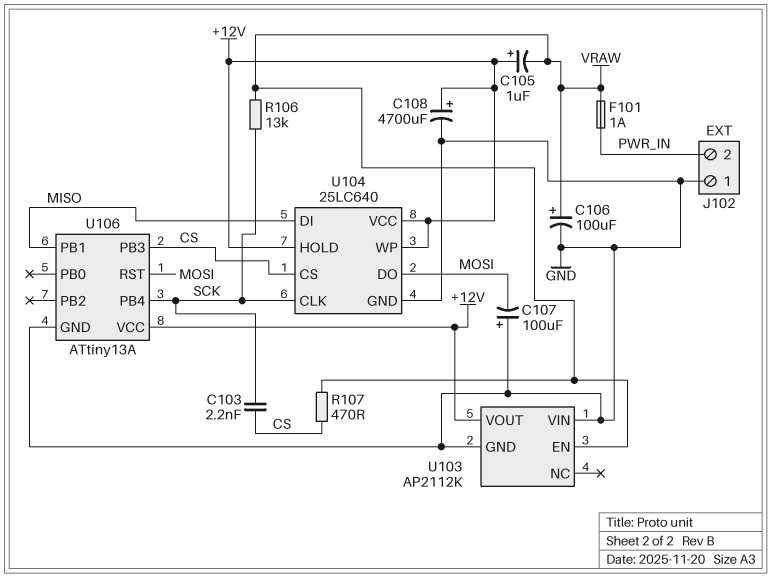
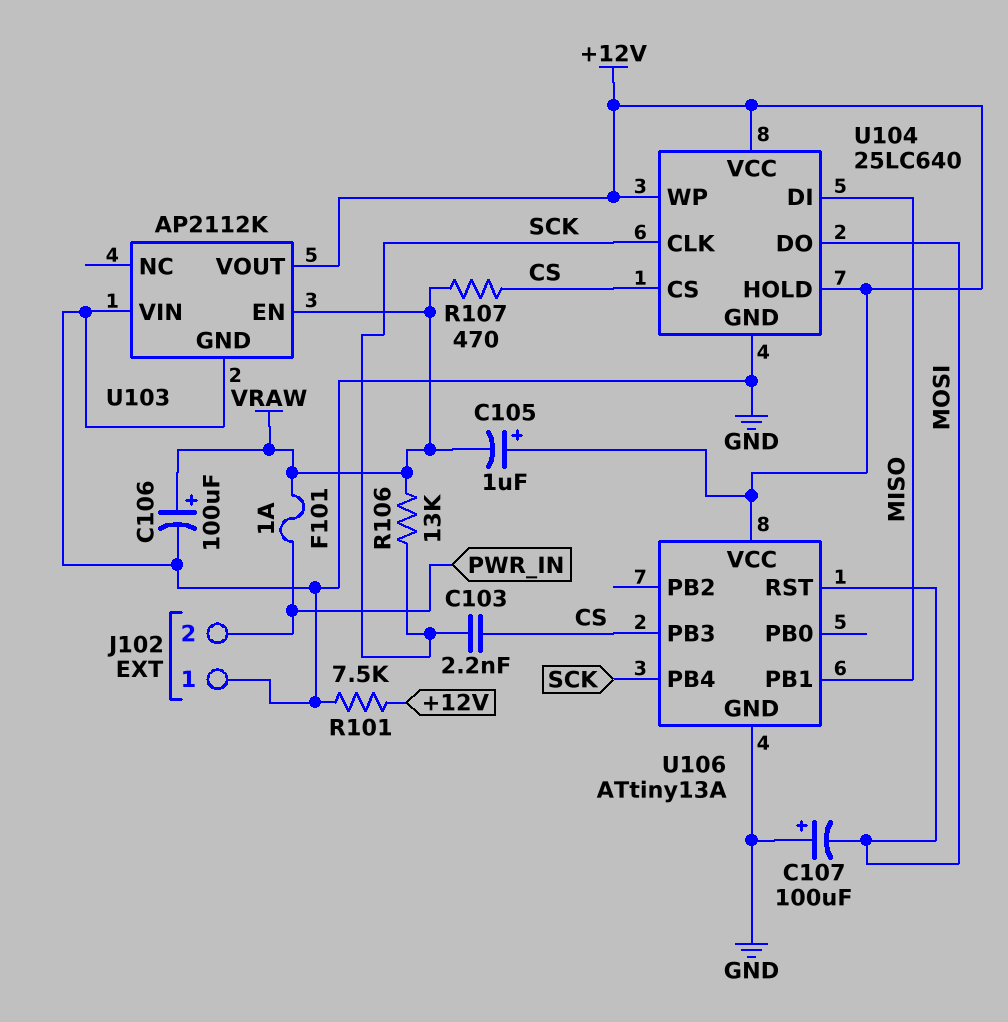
C108: 4700uF (plus +12V, minus GND) -> none
R101: none -> 7.5k (+12V, GND)

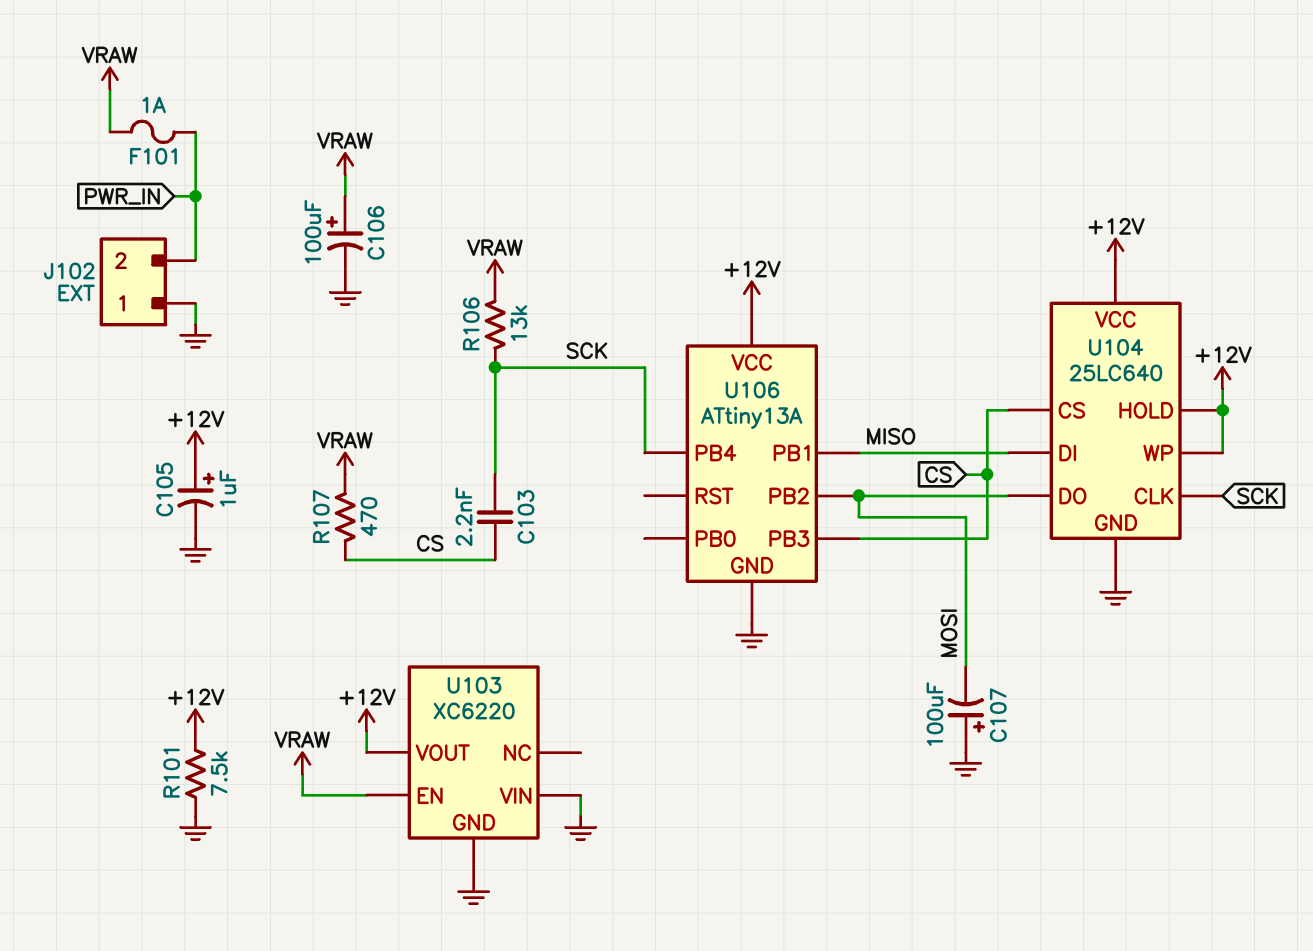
C105: 1uF (plus +12V, minus VRAW) -> 1uF (plus +12V, minus GND)
U103: AP2112K -> XC6220
U106 pin PB2: none -> MOSI
U106 pin RST: MOSI -> none

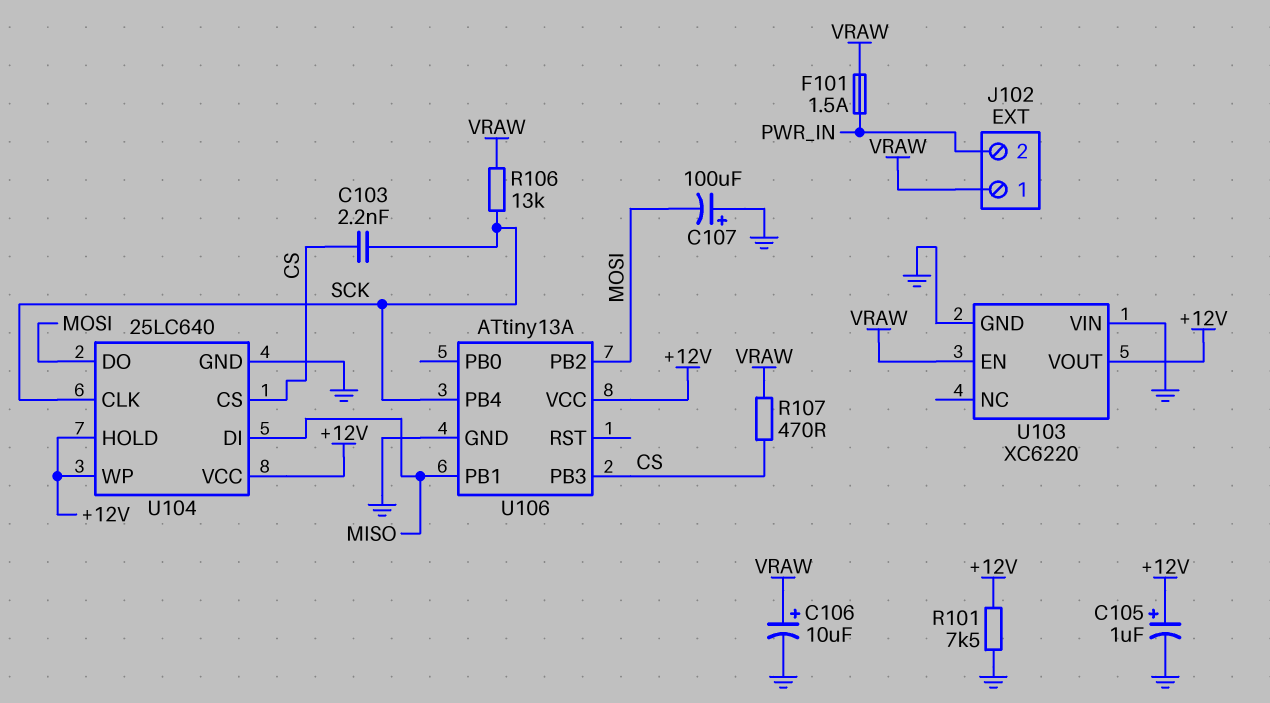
C106: 100uF (plus VRAW, minus GND) -> 10uF (plus VRAW, minus GND)
F101: 1A (PWR_IN, VRAW) -> 1.5A (PWR_IN, VRAW)
J102 pin 1: GND -> VRAW

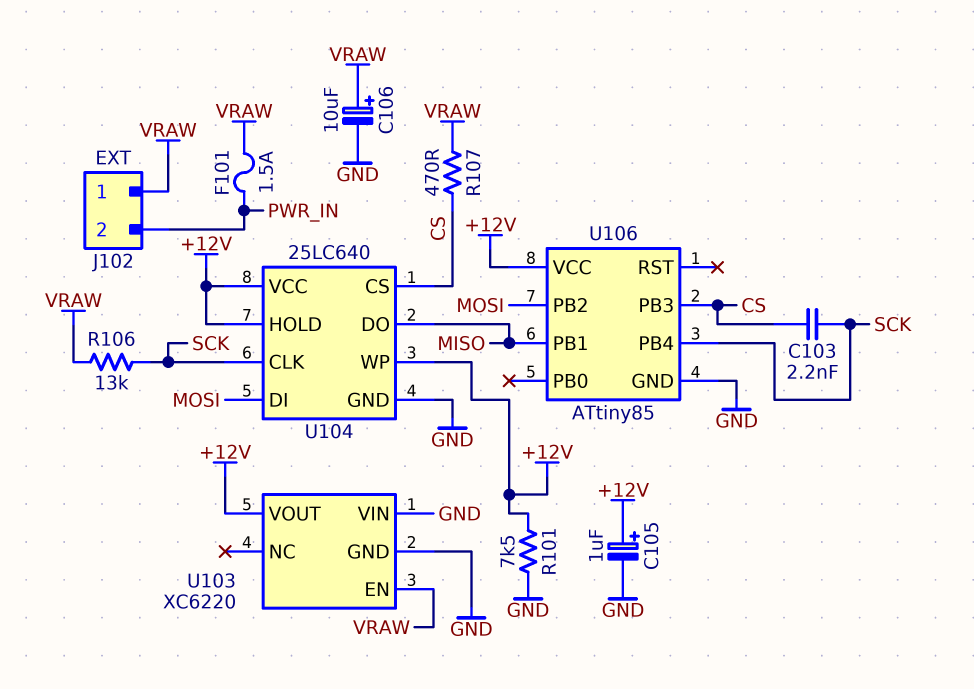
C107: 100uF (plus GND, minus MOSI) -> none
U104 pin DI: MISO -> MOSI
U104 pin DO: MOSI -> MISO
U106: ATtiny13A -> ATtiny85

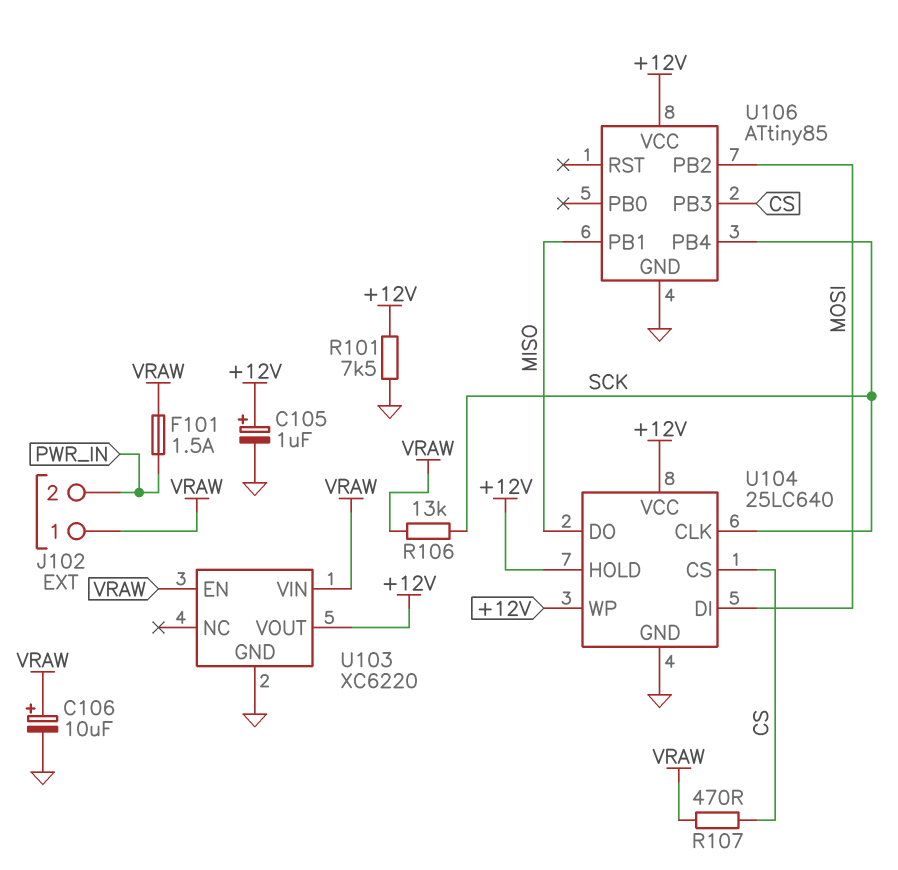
C103: 2.2nF (CS, SCK) -> none
U103 pin VIN: GND -> VRAW

